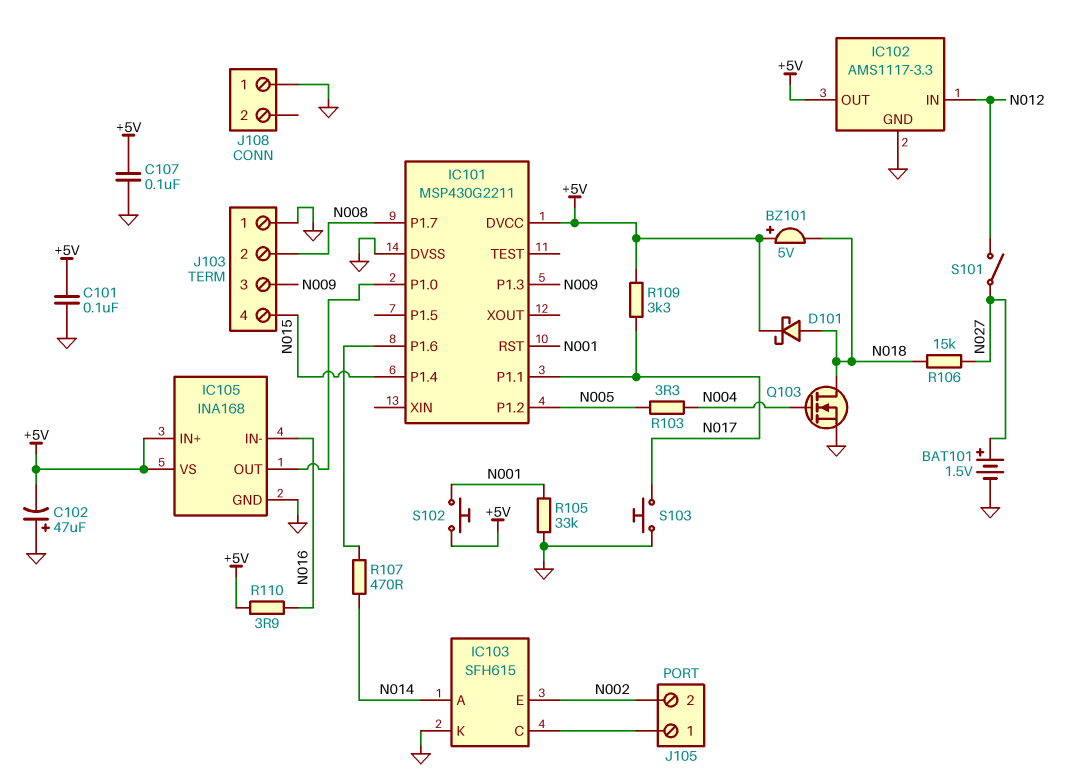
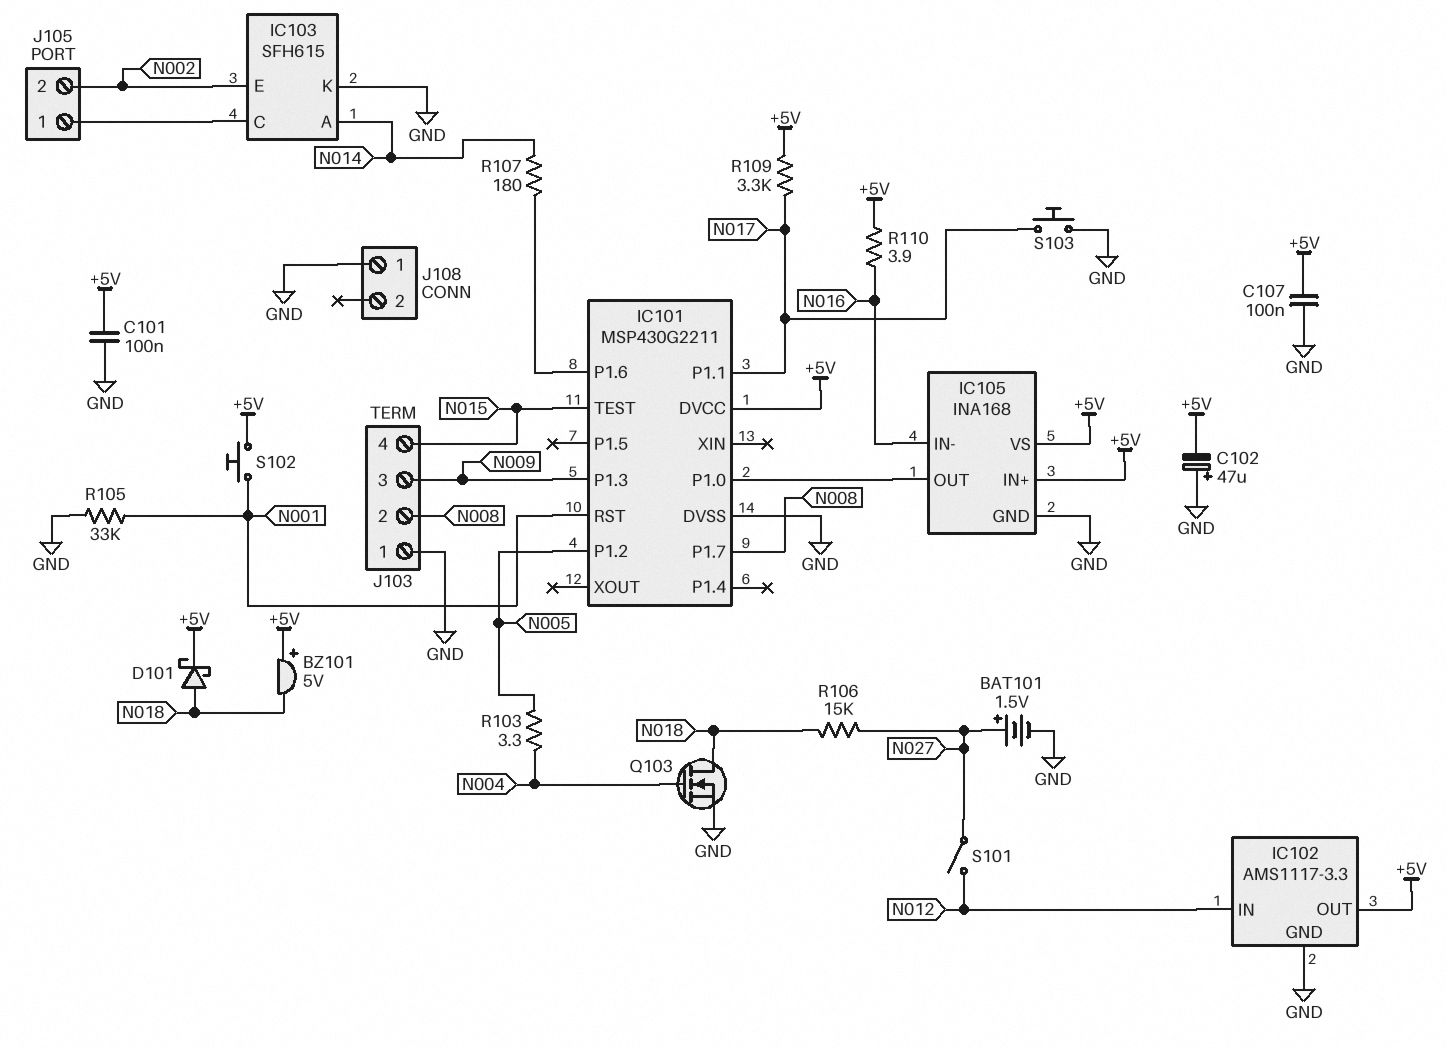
IC101 pin P1.4: N015 -> none
IC101 pin TEST: none -> N015
R107: 470 (IC101/P1.6, N014) -> 180 (IC101/P1.6, N014)

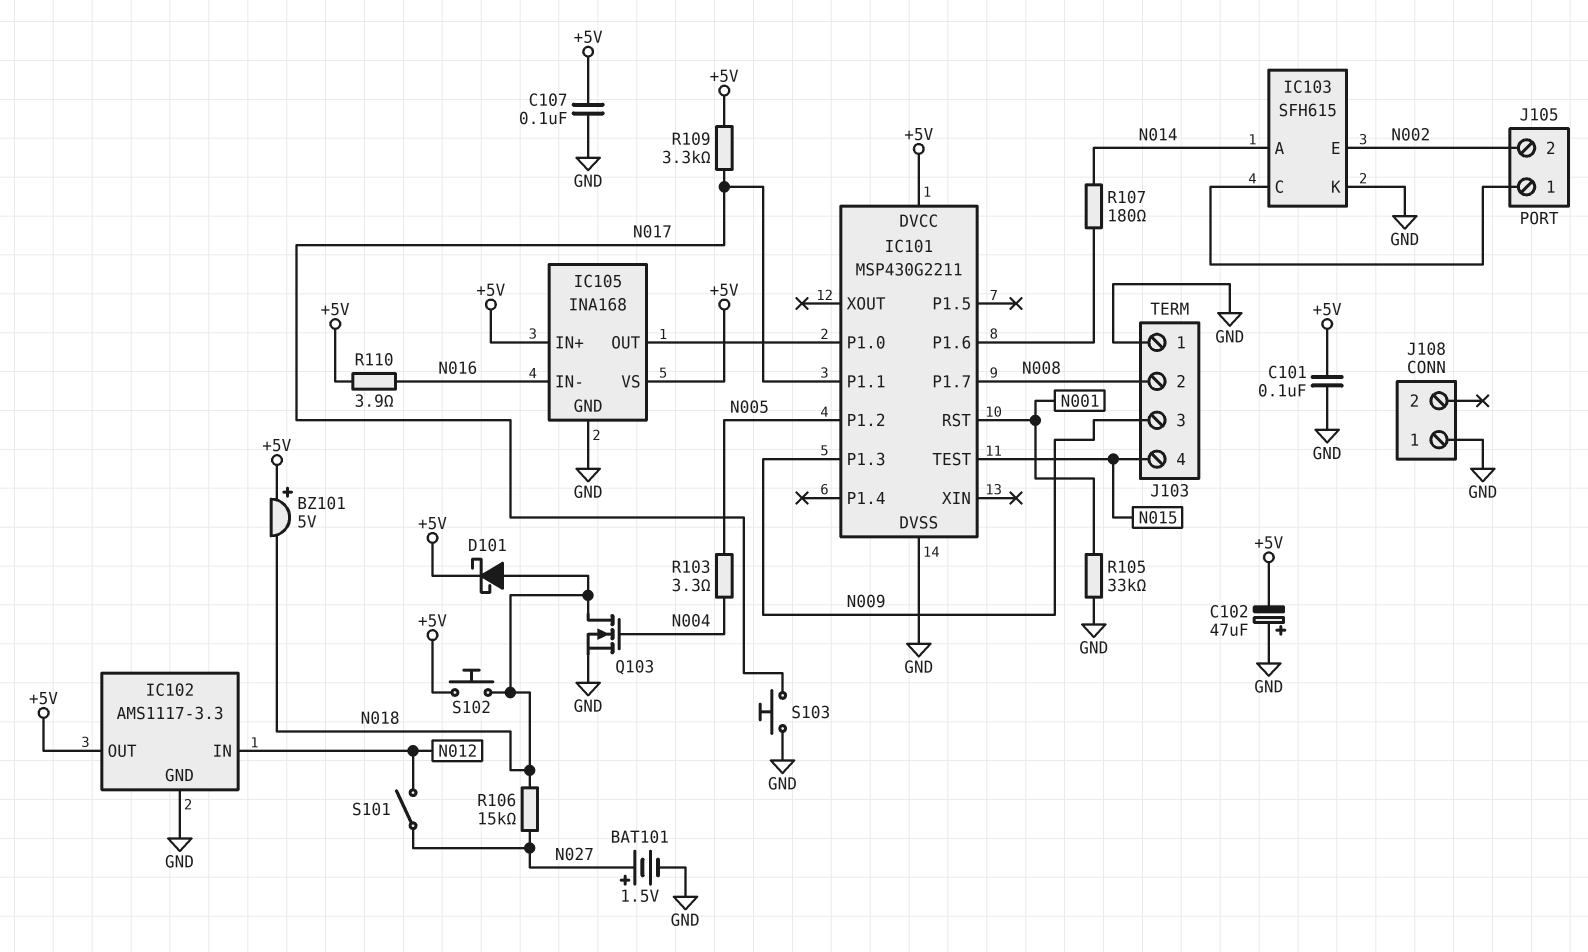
S102: button (+5V, N001) -> button (+5V, N018)

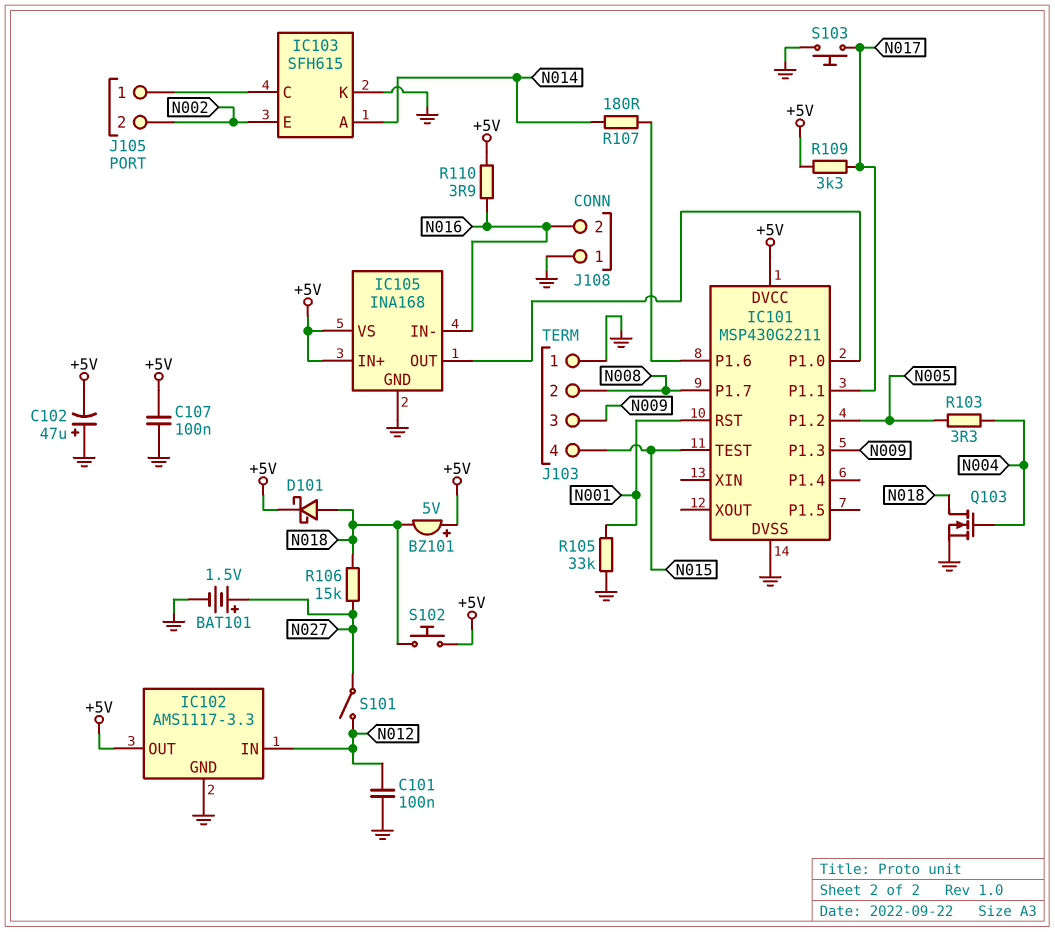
C101: 100nF (+5V, GND) -> 100nF (GND, N012)
J108 pin 2: none -> N016

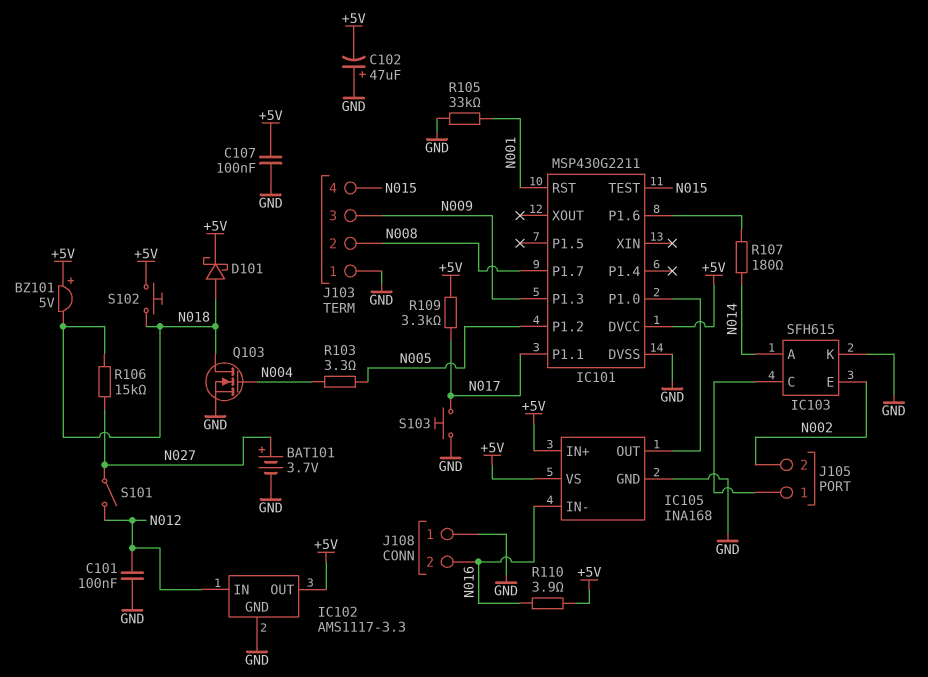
BAT101: 1.5V (plus N027, minus GND) -> 3.7V (plus N027, minus GND)

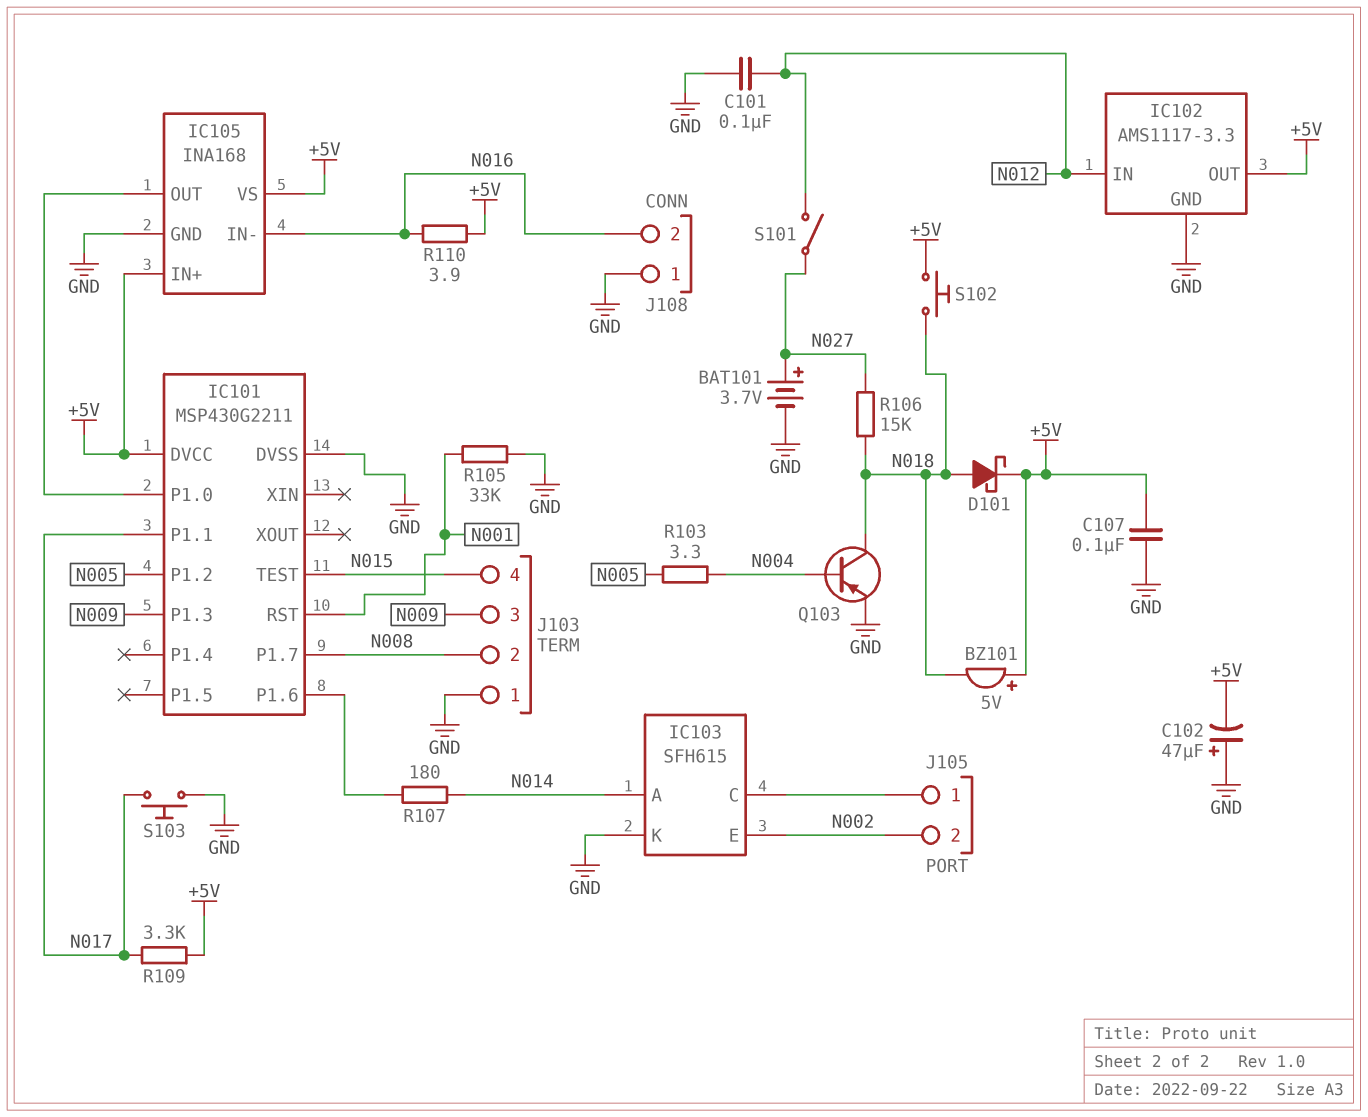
Q103: NMOS (G N004, D N018, S GND) -> PNP (B N004, C N018, E GND)

